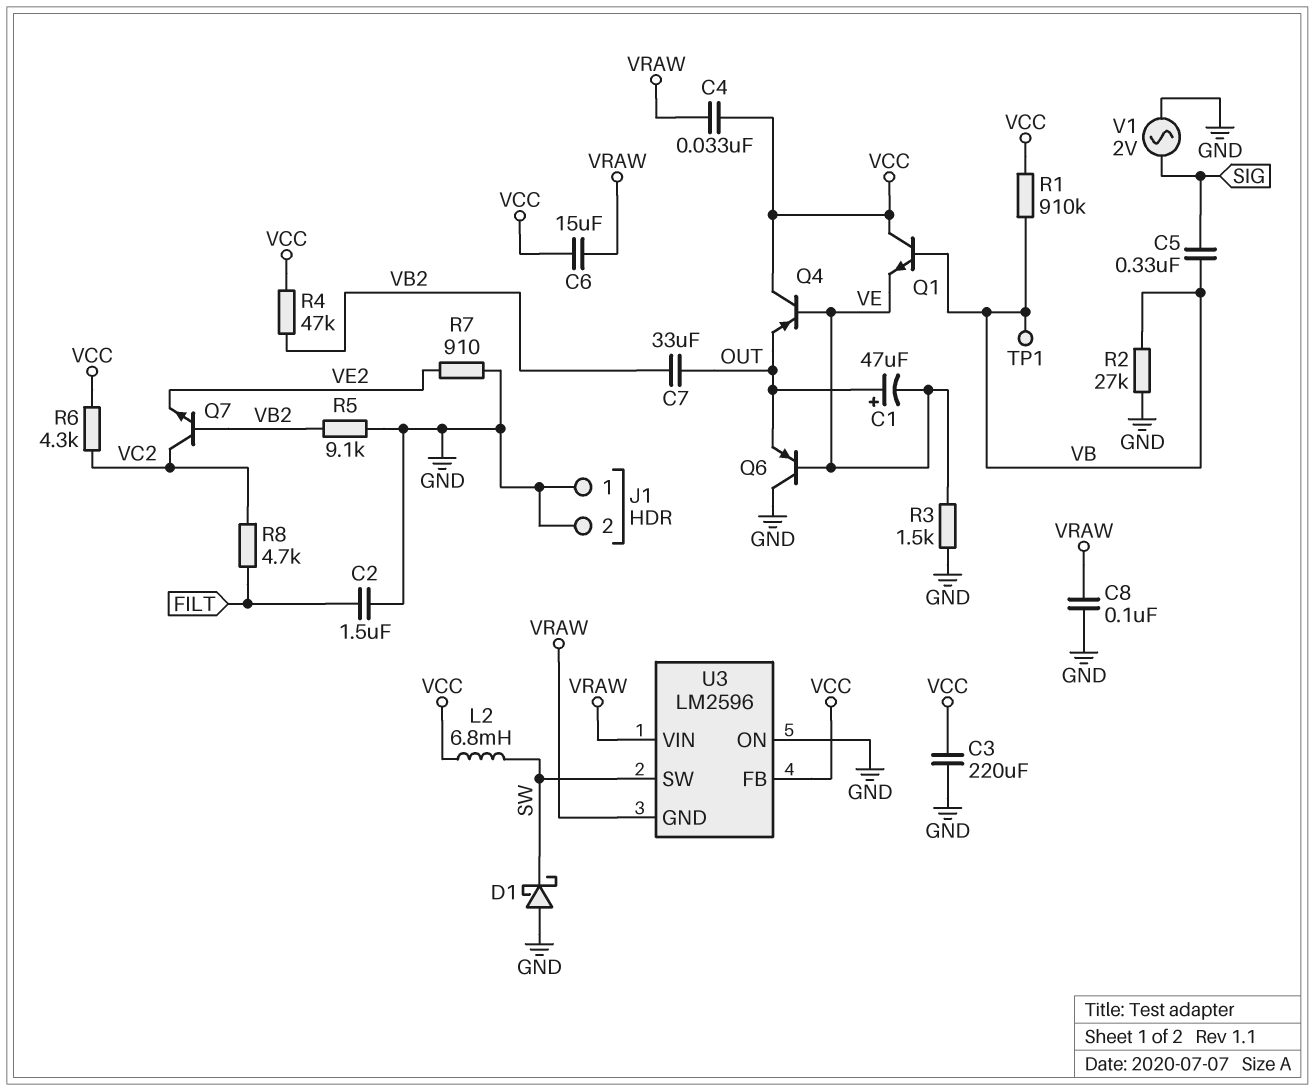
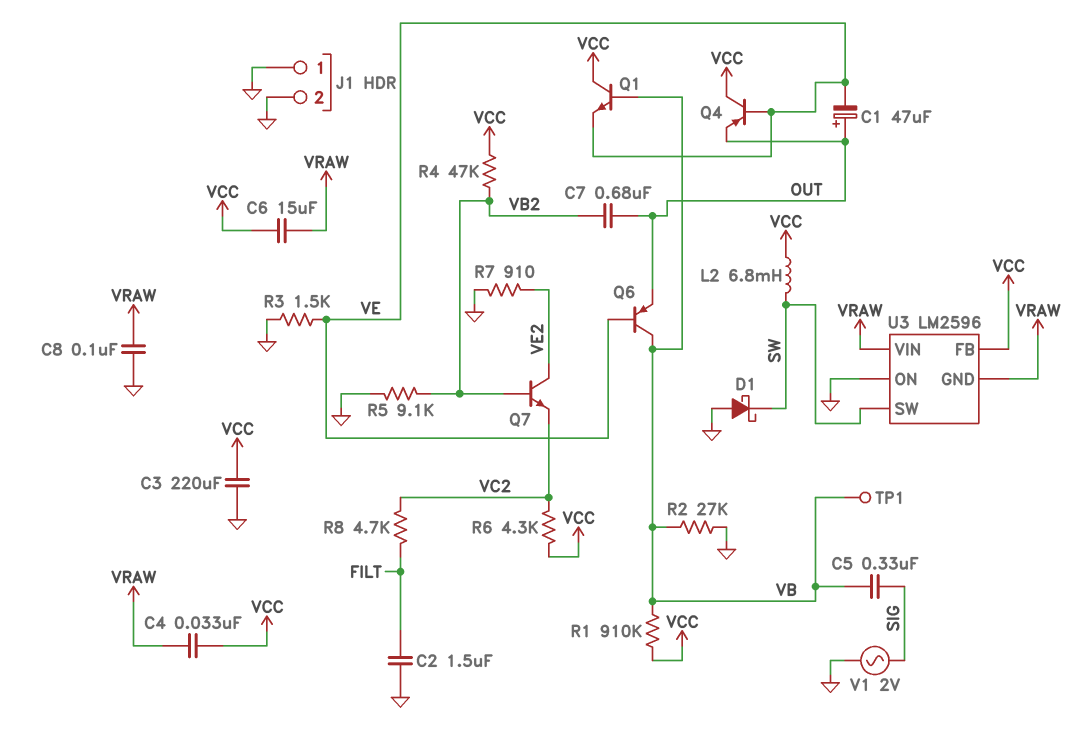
C7: 33uF (OUT, VB2) -> 680nF (OUT, VB2)
Q6: PNP (B VE, C GND, E OUT) -> PNP (B VE, C VB, E OUT)
Q7: NPN (B VB2, C VC2, E VE2) -> NPN (B VB2, C VE2, E VC2)

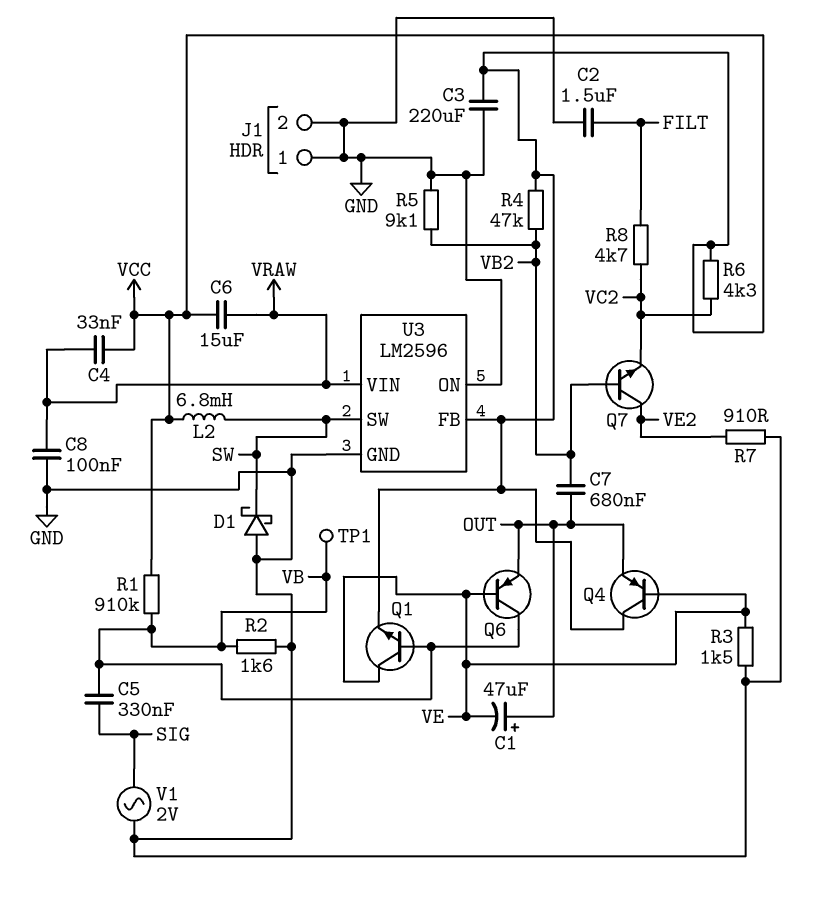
Q1: NPN (B VB, C VCC, E VE) -> NPN (B VB, C VE, E VCC)
R2: 27k (GND, VB) -> 1.6k (GND, VB)
U3 pin GND: VRAW -> GND

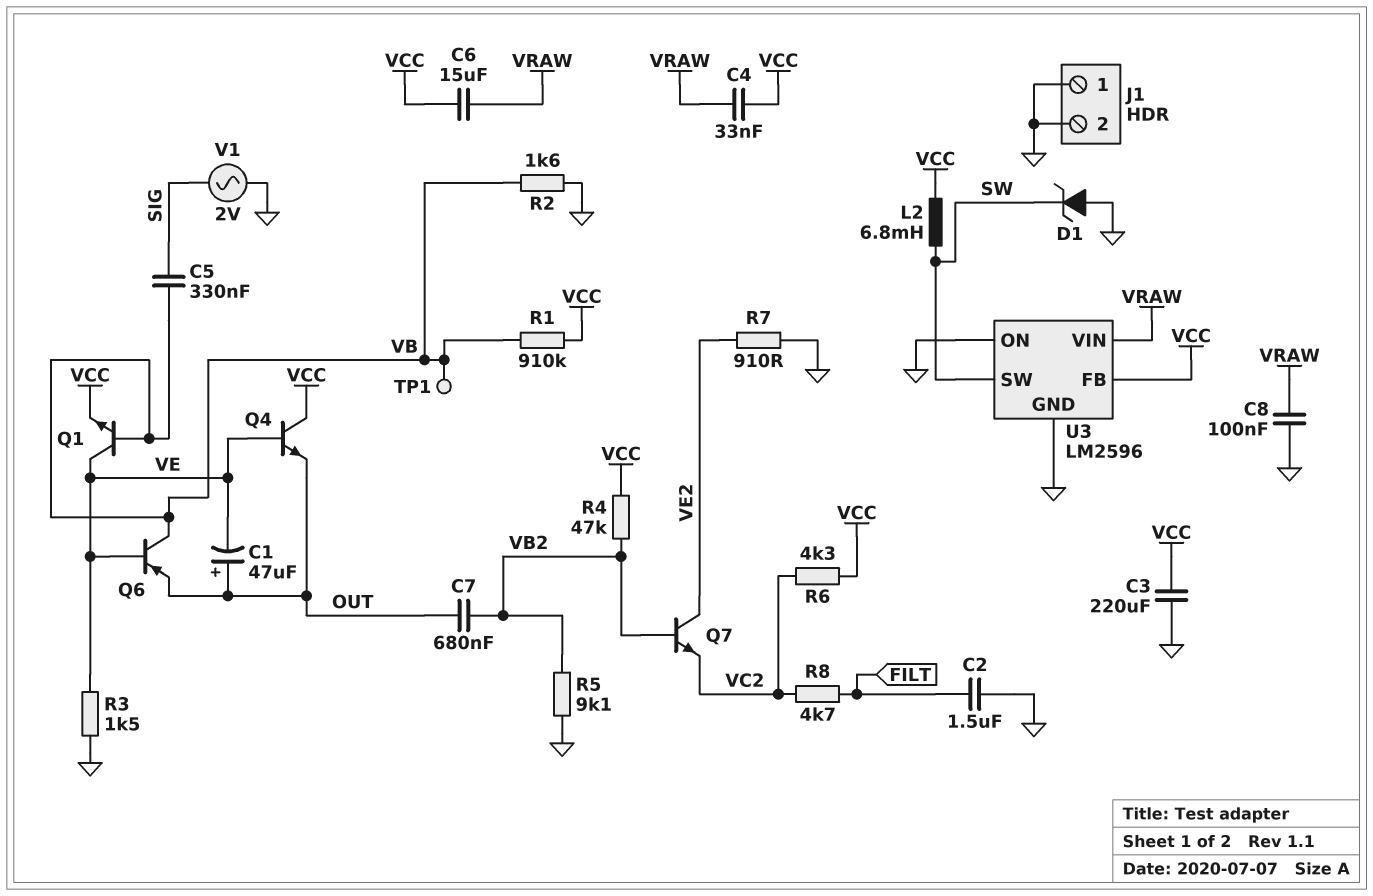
D1: schottky (A GND, K SW) -> zener (A GND, K SW)
Q4: PNP (B VE, C VCC, E OUT) -> NPN (B VE, C VCC, E OUT)

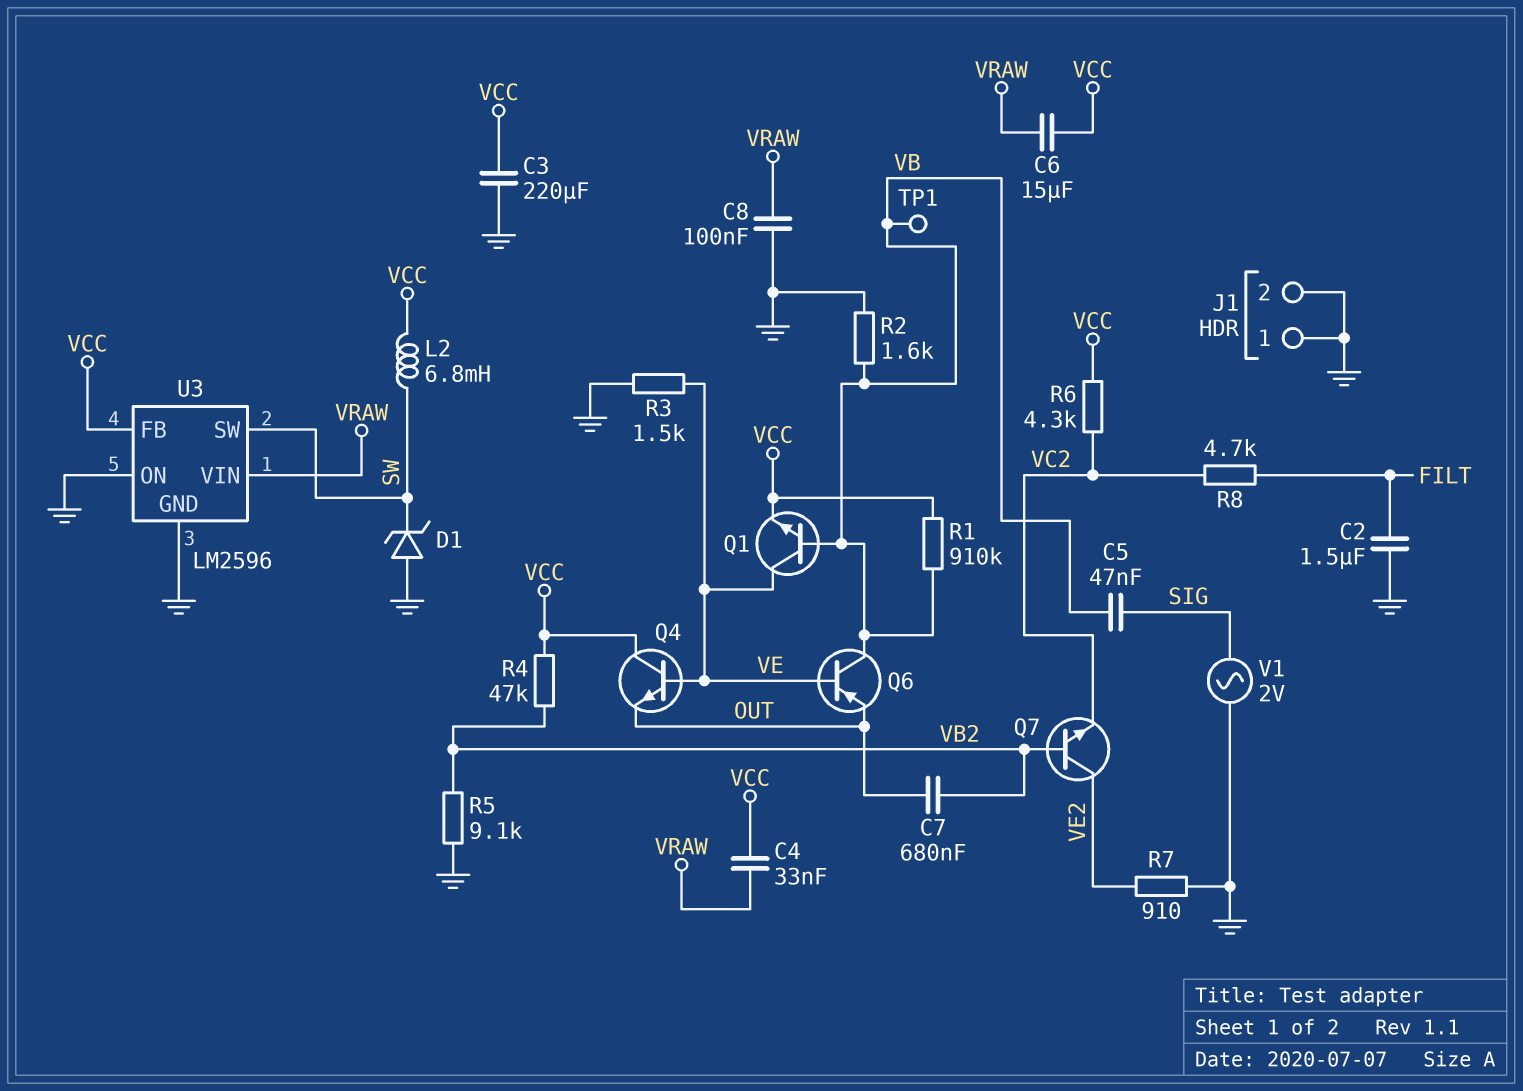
C1: 47uF (plus OUT, minus VE) -> none
C5: 330nF (SIG, VB) -> 47nF (SIG, VB)

